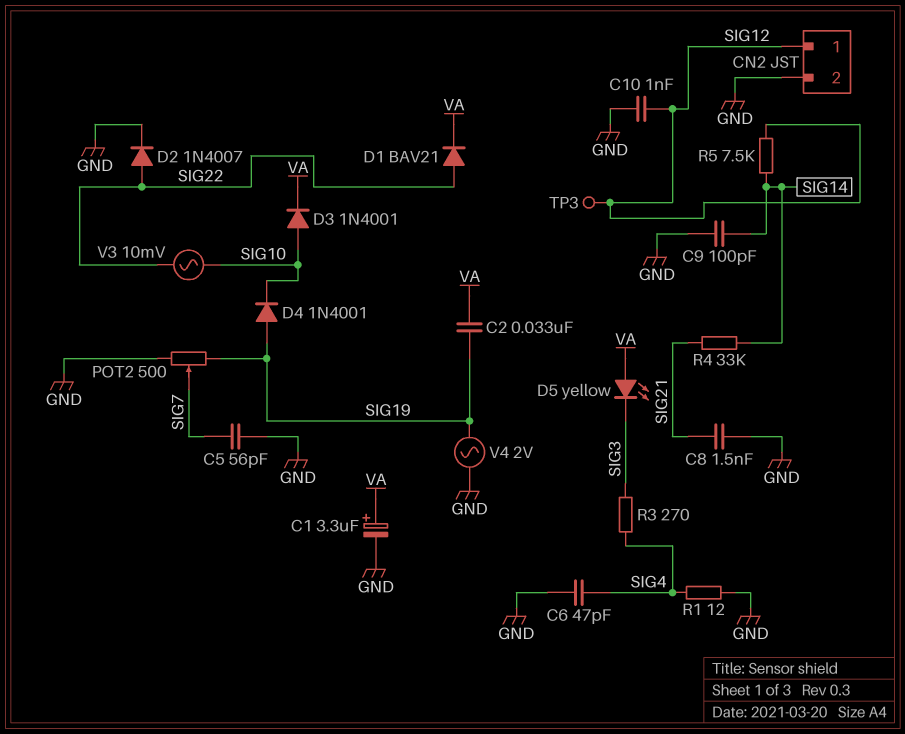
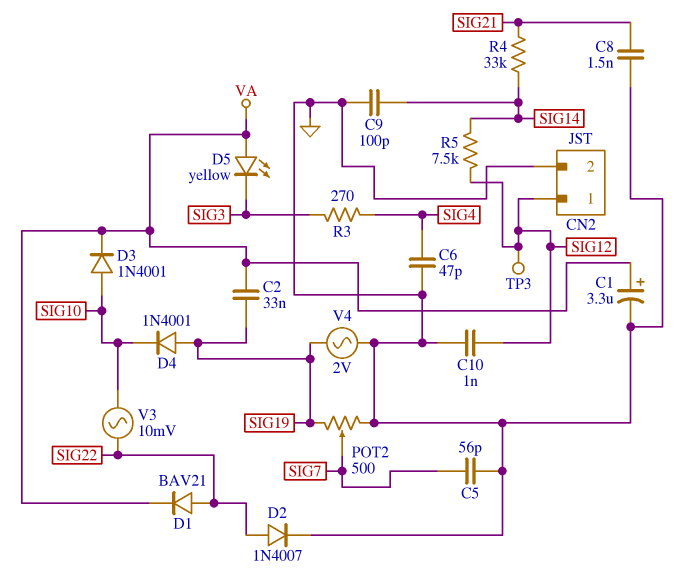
R1: 12 (GND, SIG4) -> none

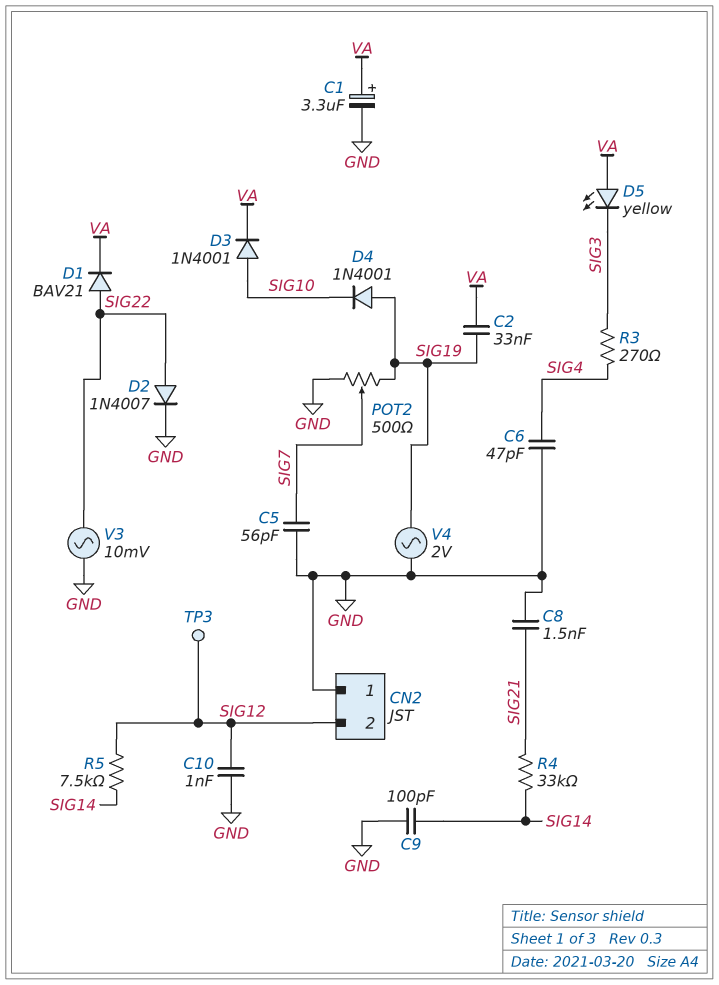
CN2 pin 1: SIG12 -> GND
CN2 pin 2: GND -> SIG12
V3: AC 10mV (SIG10, SIG22) -> AC 10mV (GND, SIG22)

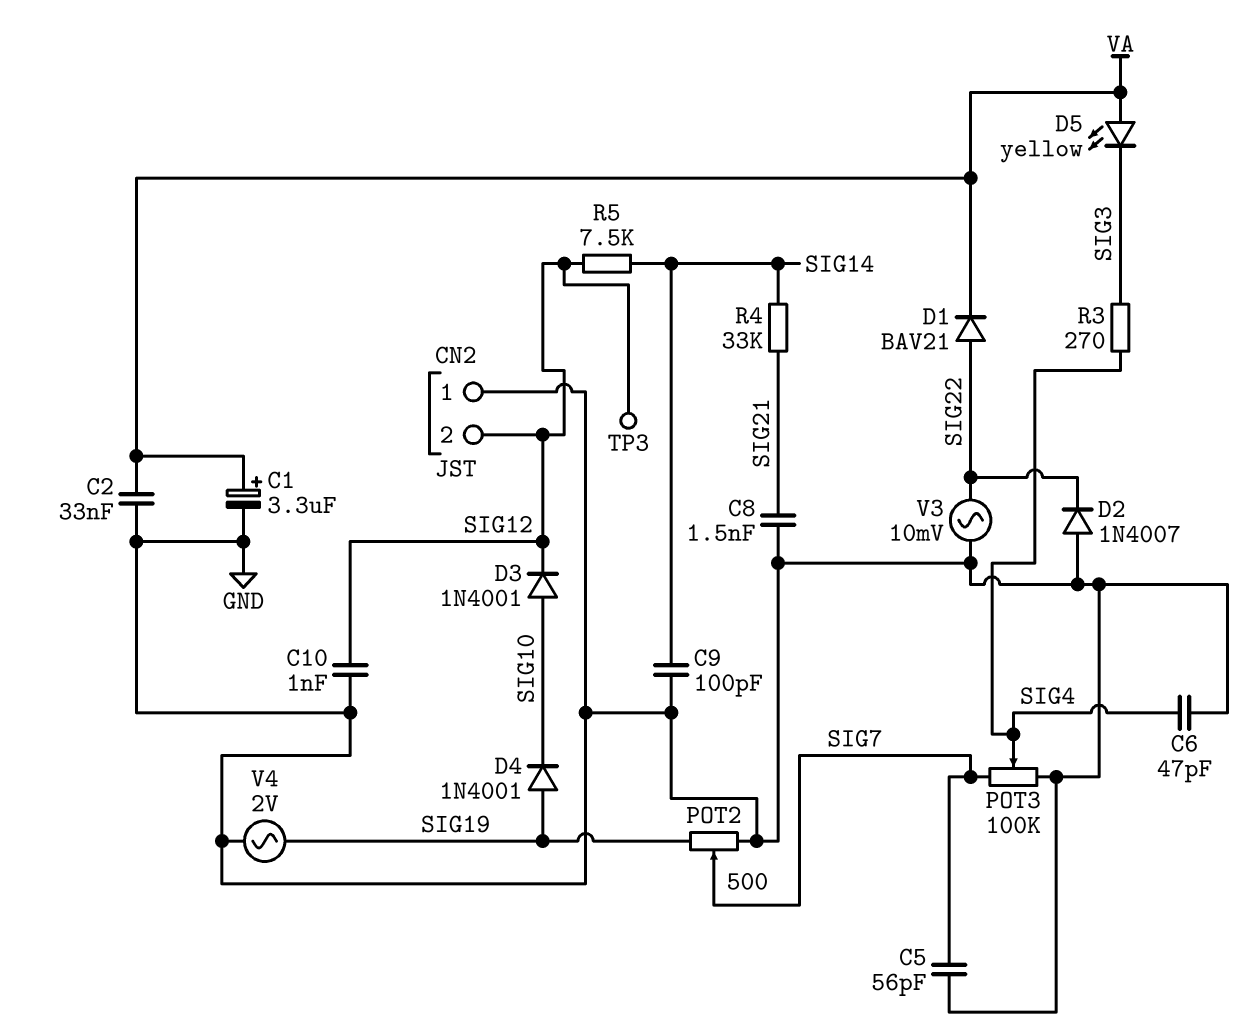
C2: 33nF (SIG19, VA) -> 33nF (GND, VA)
D2: diode 1N4007 (A SIG22, K GND) -> diode 1N4007 (A GND, K SIG22)
D3: diode 1N4001 (A SIG10, K VA) -> diode 1N4001 (A SIG10, K SIG12)
POT3: none -> 100k (GND, SIG7, wiper SIG4)

